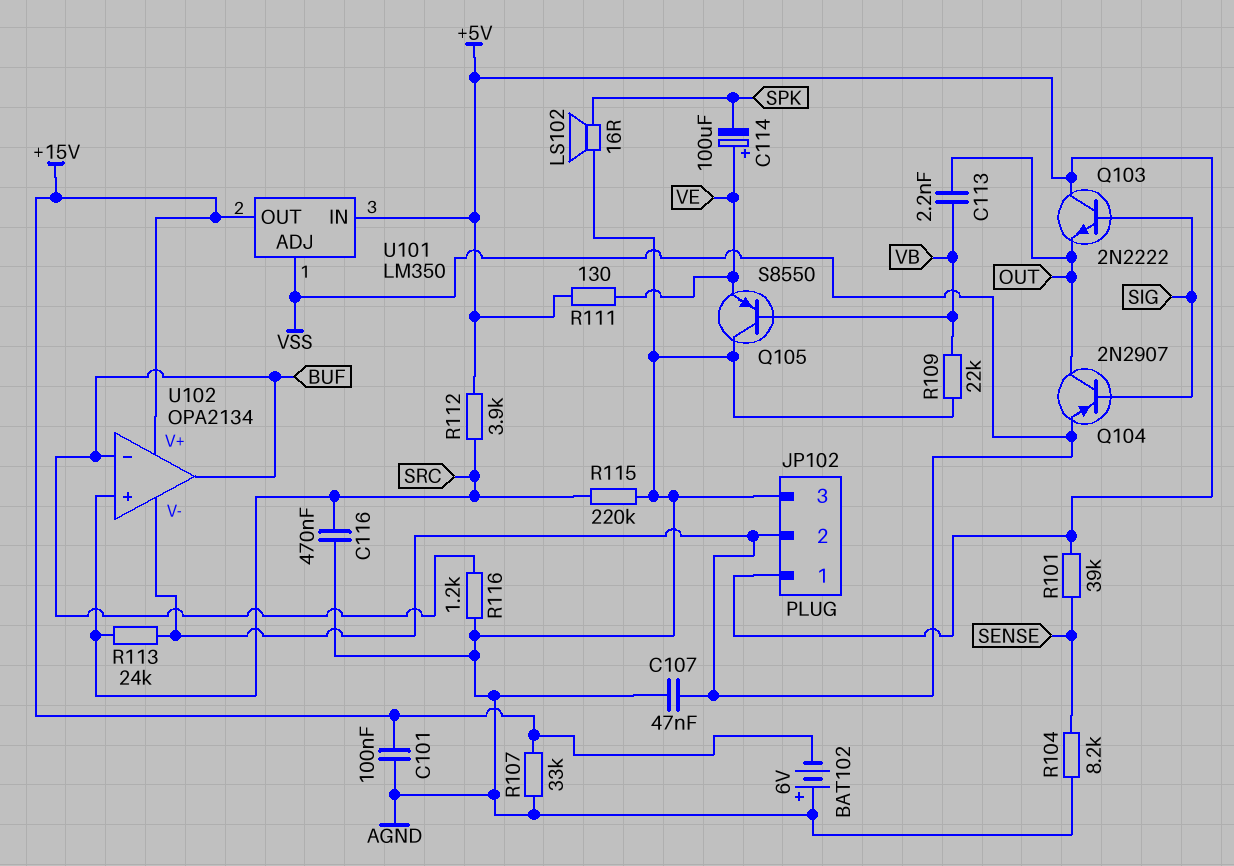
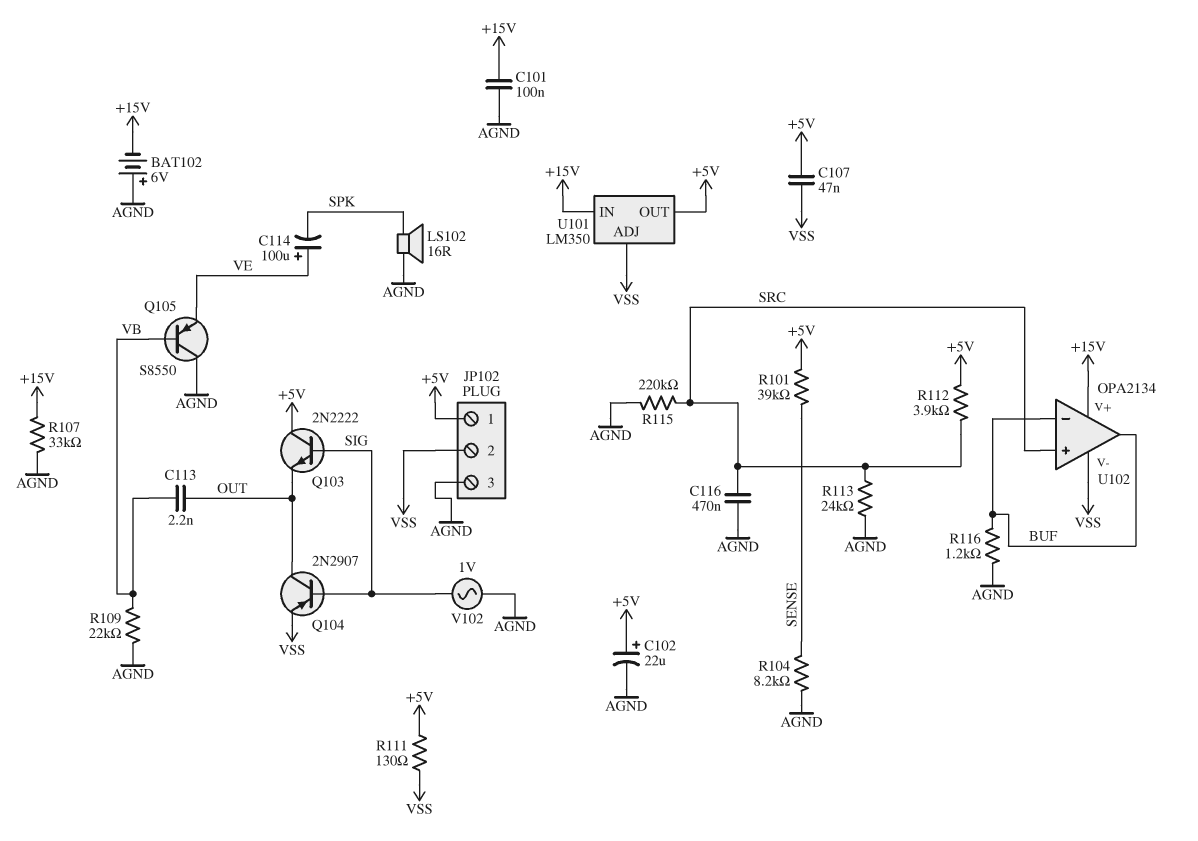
C102: none -> 22uF (plus +5V, minus AGND)
C107: 47nF (AGND, VSS) -> 47nF (+5V, VSS)
R111: 130 (+5V, VE) -> 130 (+5V, VSS)
R113: 24k (SRC, VSS) -> 24k (AGND, SRC)
U101 pin IN: +5V -> +15V
U101 pin OUT: +15V -> +5V
V102: none -> AC 1V (AGND, SIG)

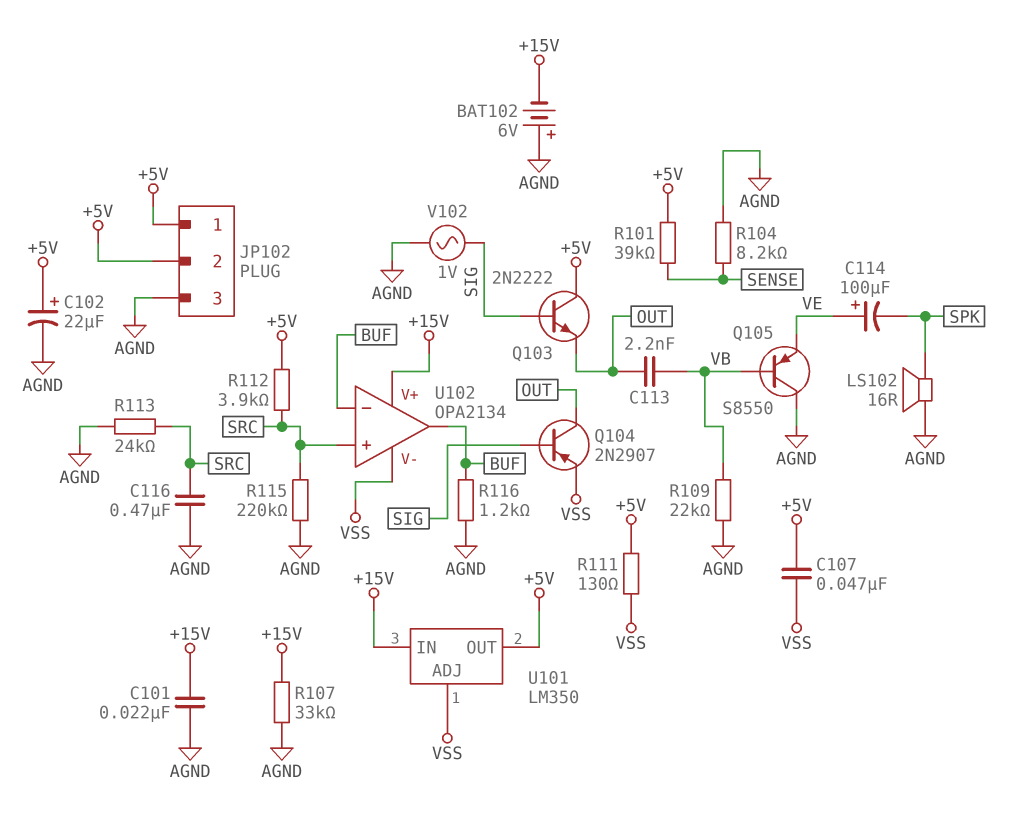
C101: 100nF (+15V, AGND) -> 22nF (+15V, AGND)
JP102 pin 2: VSS -> +5V

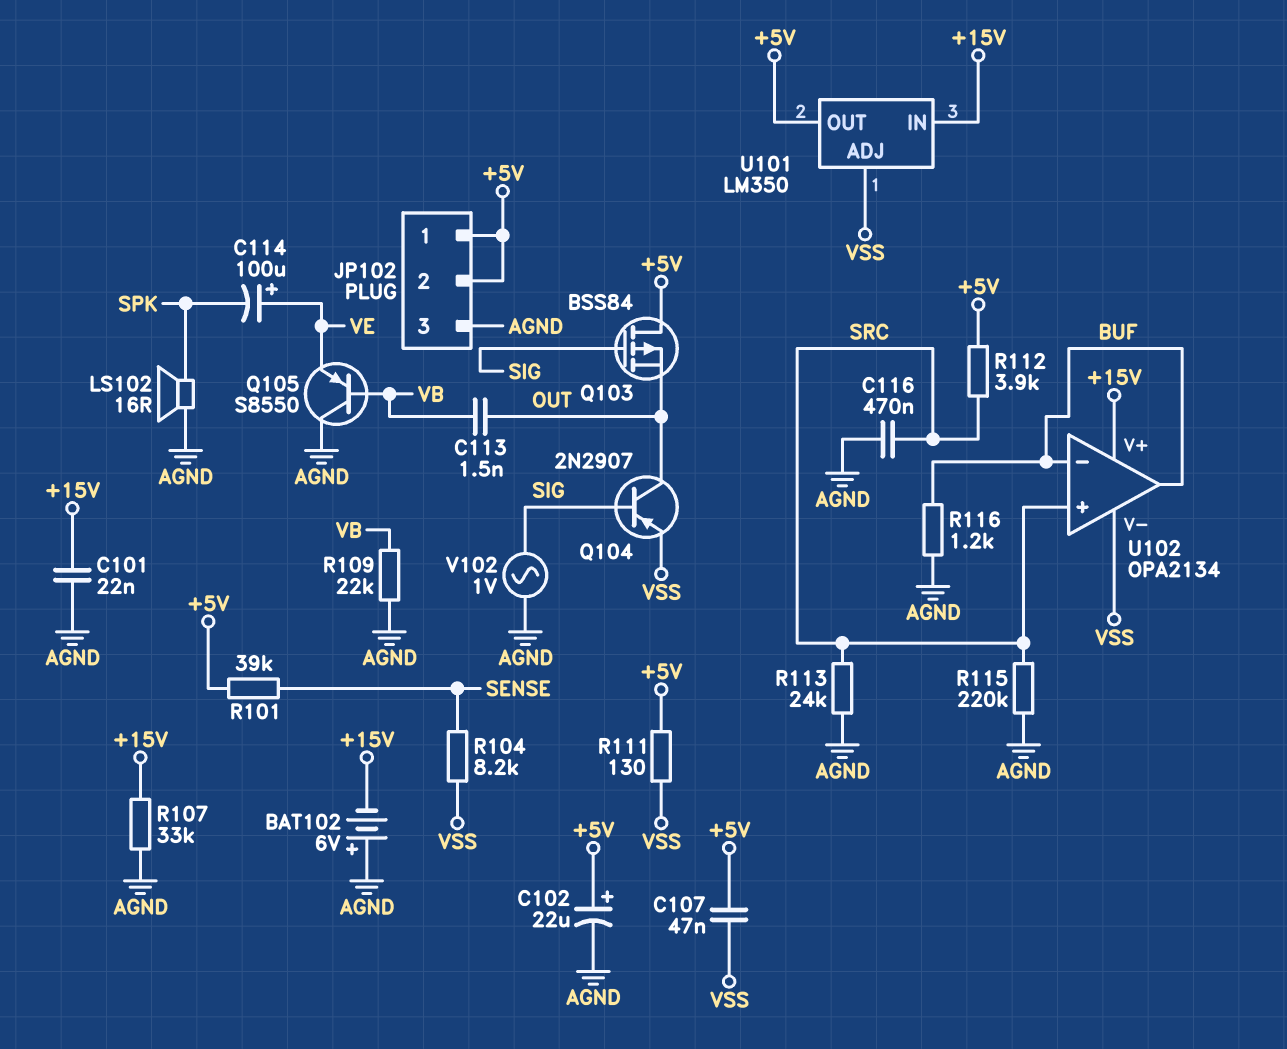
C113: 2.2nF (OUT, VB) -> 1.5nF (OUT, VB)
Q103: NPN 2N2222 (B SIG, C +5V, E OUT) -> PMOS BSS84 (G SIG, D +5V, S OUT)
R104: 8.2k (AGND, SENSE) -> 8.2k (SENSE, VSS)

